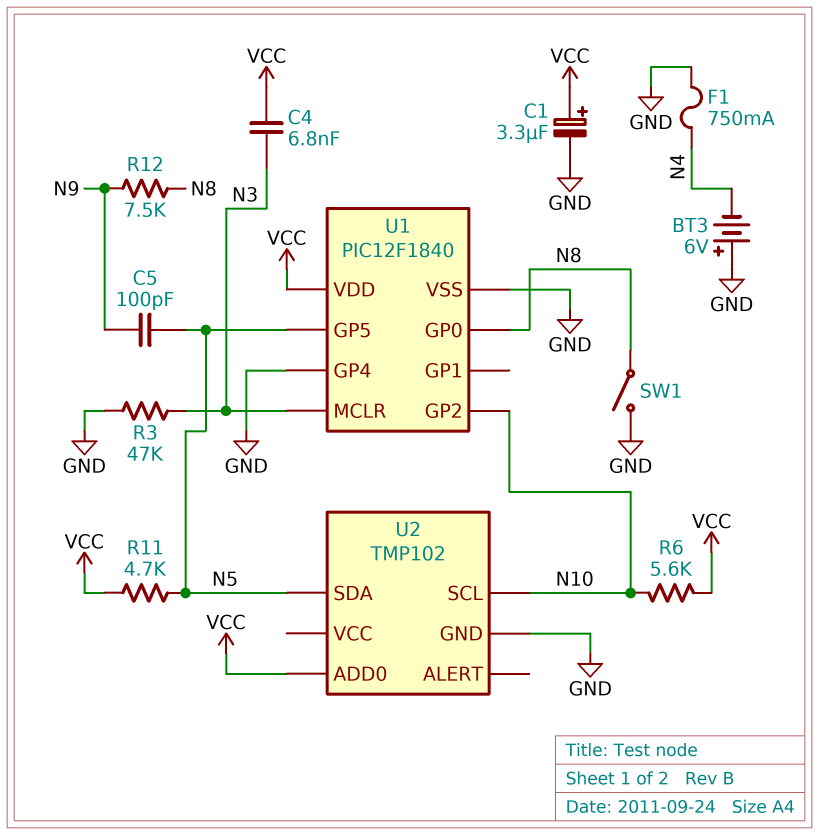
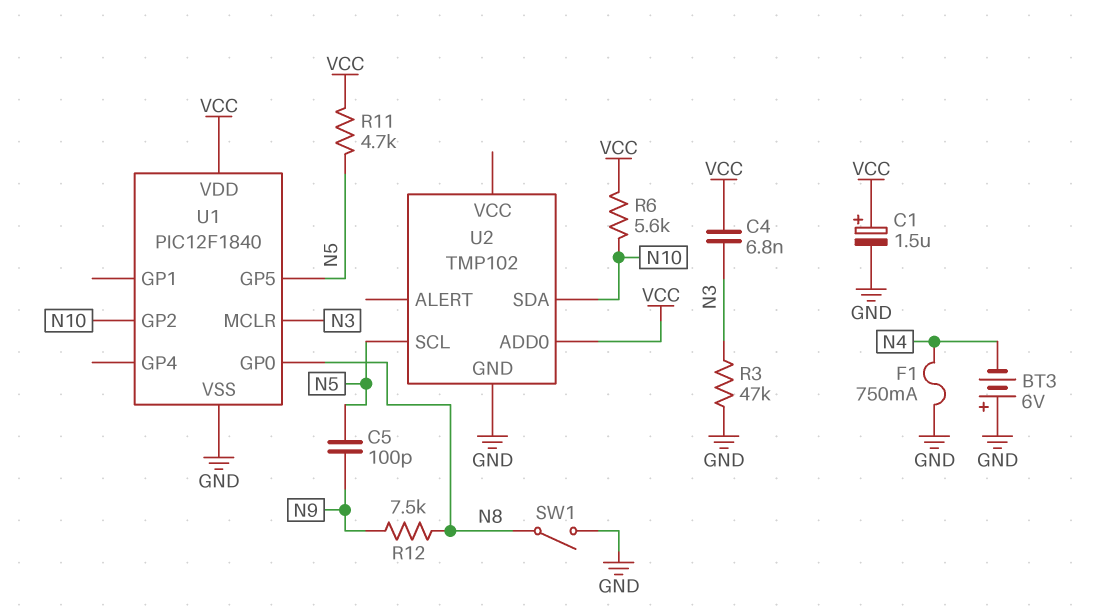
C1: 3.3uF (plus VCC, minus GND) -> 1.5uF (plus VCC, minus GND)
U1 pin GP4: GND -> none
U2 pin SCL: N10 -> N5
U2 pin SDA: N5 -> N10

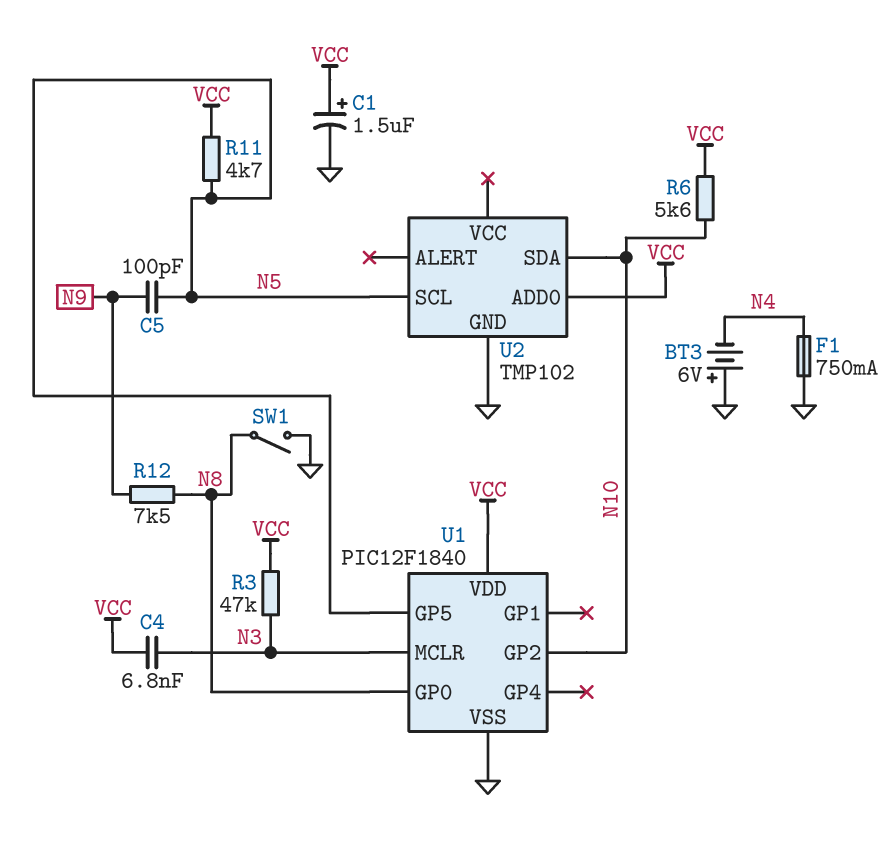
R3: 47k (GND, N3) -> 47k (N3, VCC)

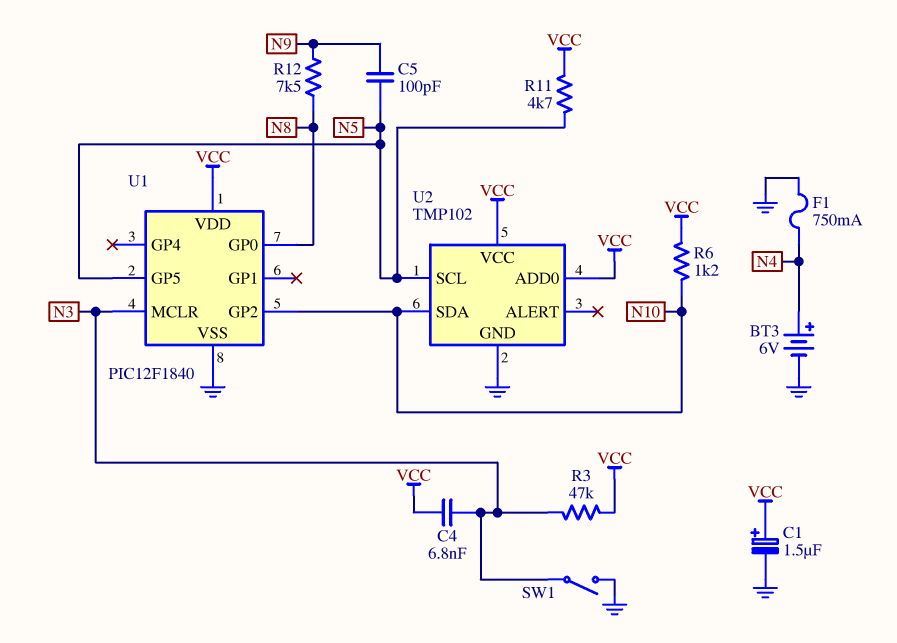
BT3: 6V (plus GND, minus N4) -> 6V (plus N4, minus GND)
R6: 5.6k (N10, VCC) -> 1.2k (N10, VCC)
SW1: switch (GND, N8) -> switch (GND, N3)
U2 pin VCC: none -> VCC

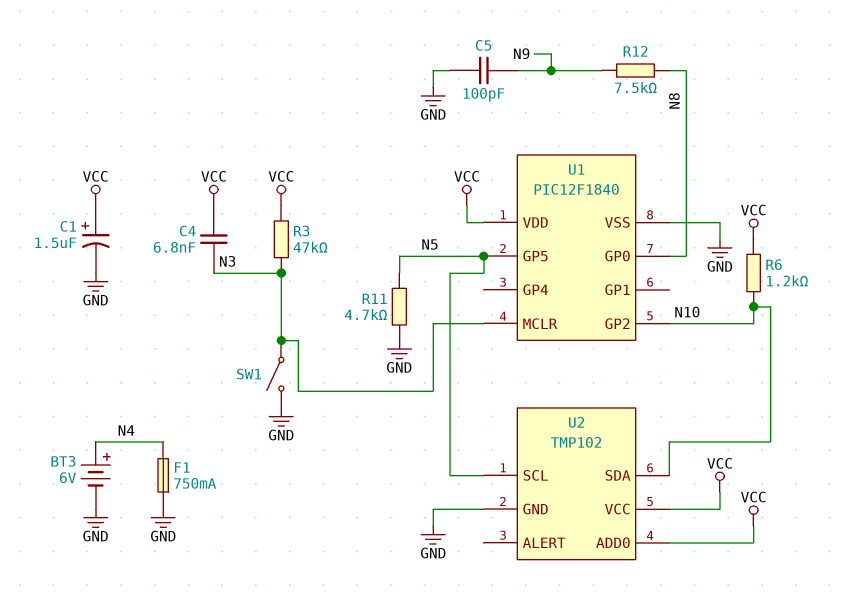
C5: 100pF (N5, N9) -> 100pF (GND, N9)
R11: 4.7k (N5, VCC) -> 4.7k (GND, N5)

